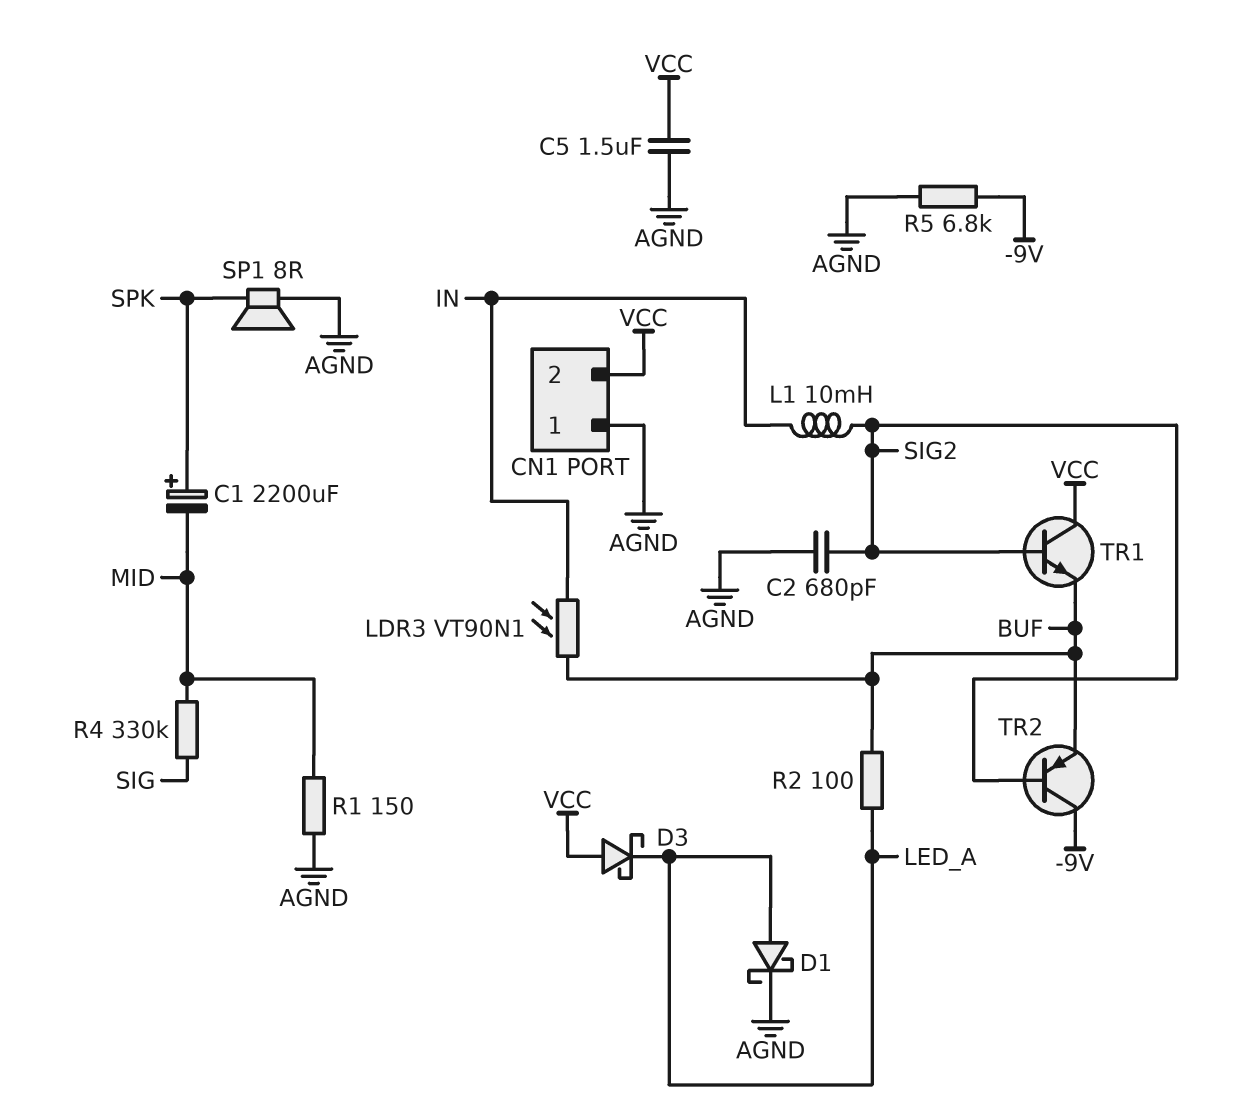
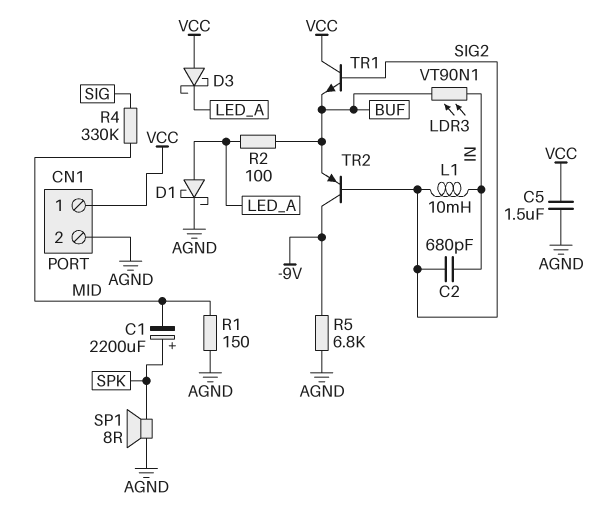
C2: 680pF (AGND, SIG2) -> 680pF (IN, SIG2)
CN1 pin 1: AGND -> VCC
CN1 pin 2: VCC -> AGND

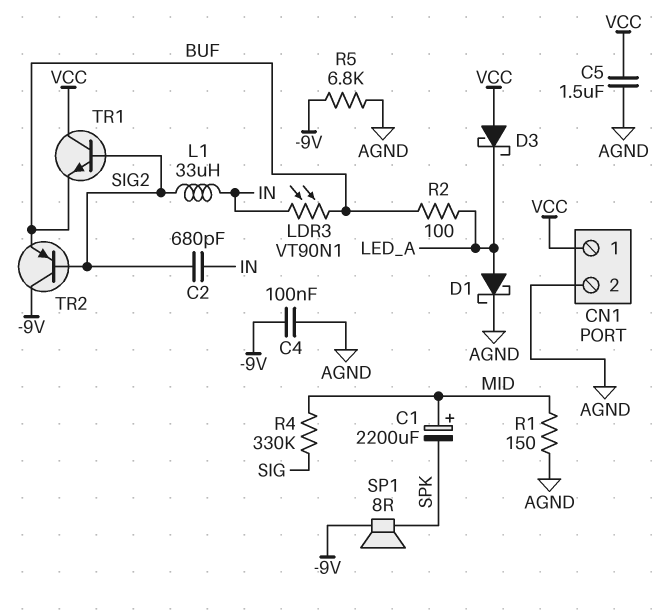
C1: 2200uF (plus SPK, minus MID) -> 2200uF (plus MID, minus SPK)
C4: none -> 100nF (-9V, AGND)
L1: 10mH (IN, SIG2) -> 33uH (IN, SIG2)
SP1: speaker 8R (AGND, SPK) -> speaker 8R (-9V, SPK)

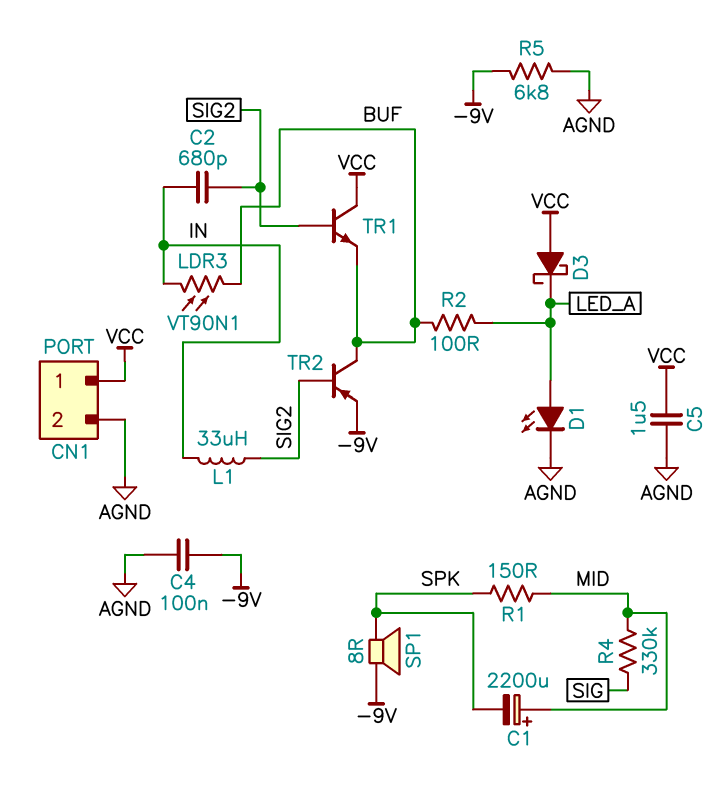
D1: schottky (A LED_A, K AGND) -> LED (A LED_A, K AGND)
R1: 150 (AGND, MID) -> 150 (MID, SPK)
TR2: PNP (B SIG2, C -9V, E BUF) -> PNP (B SIG2, C BUF, E -9V)

